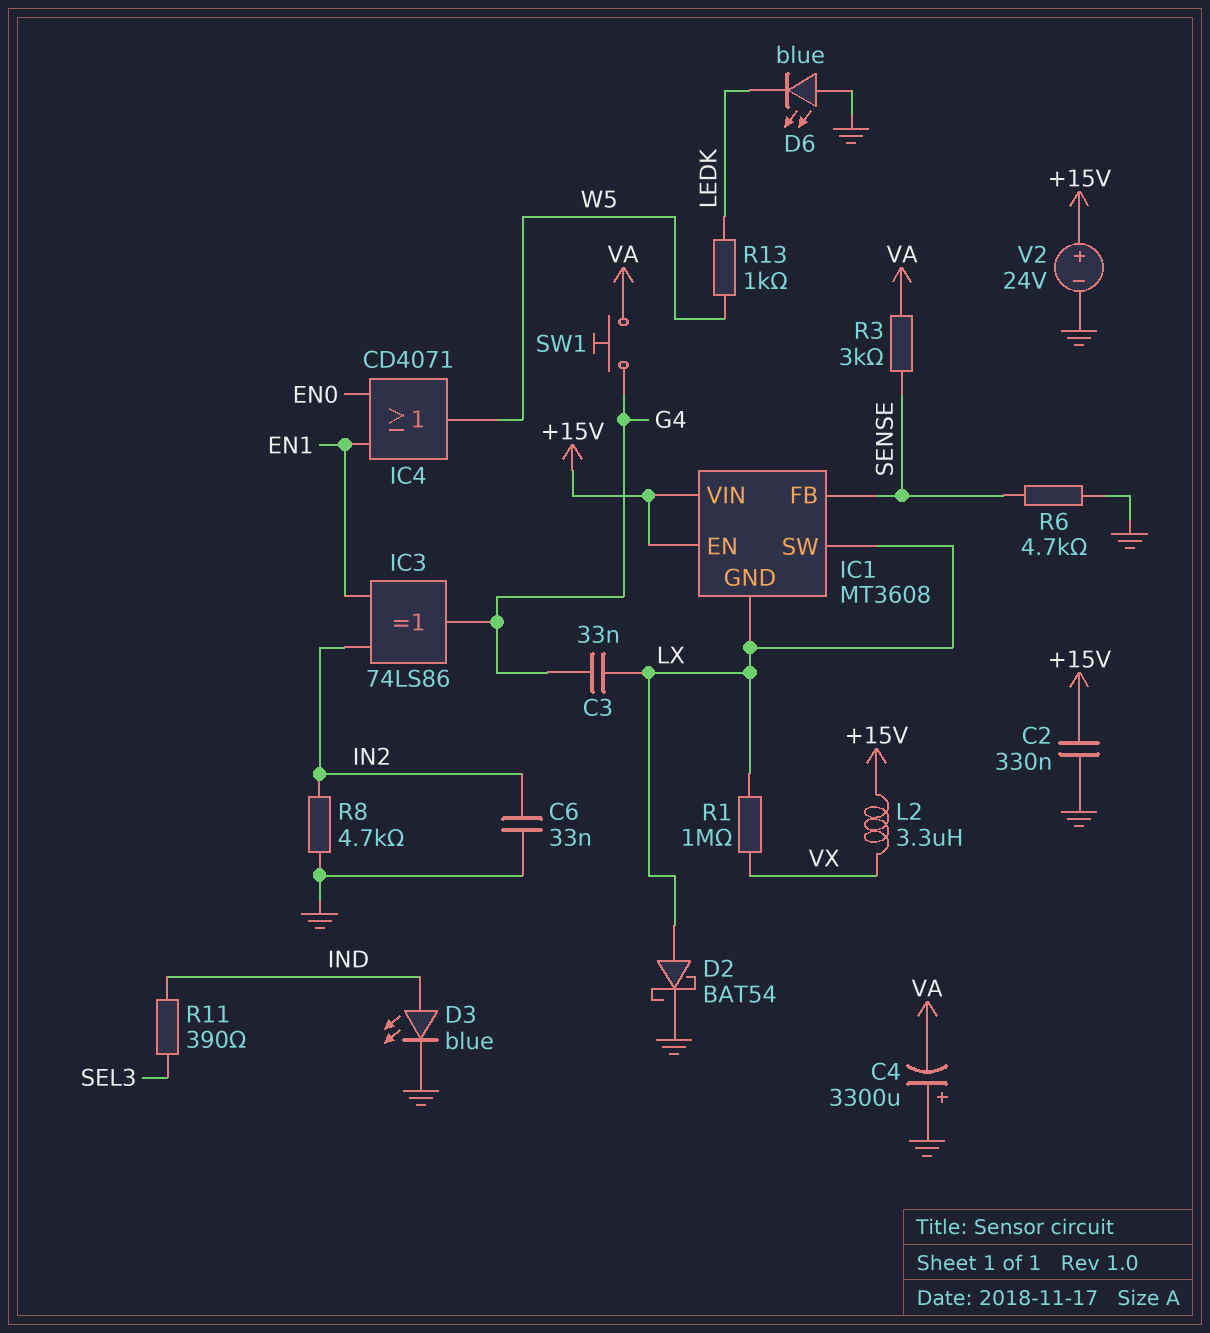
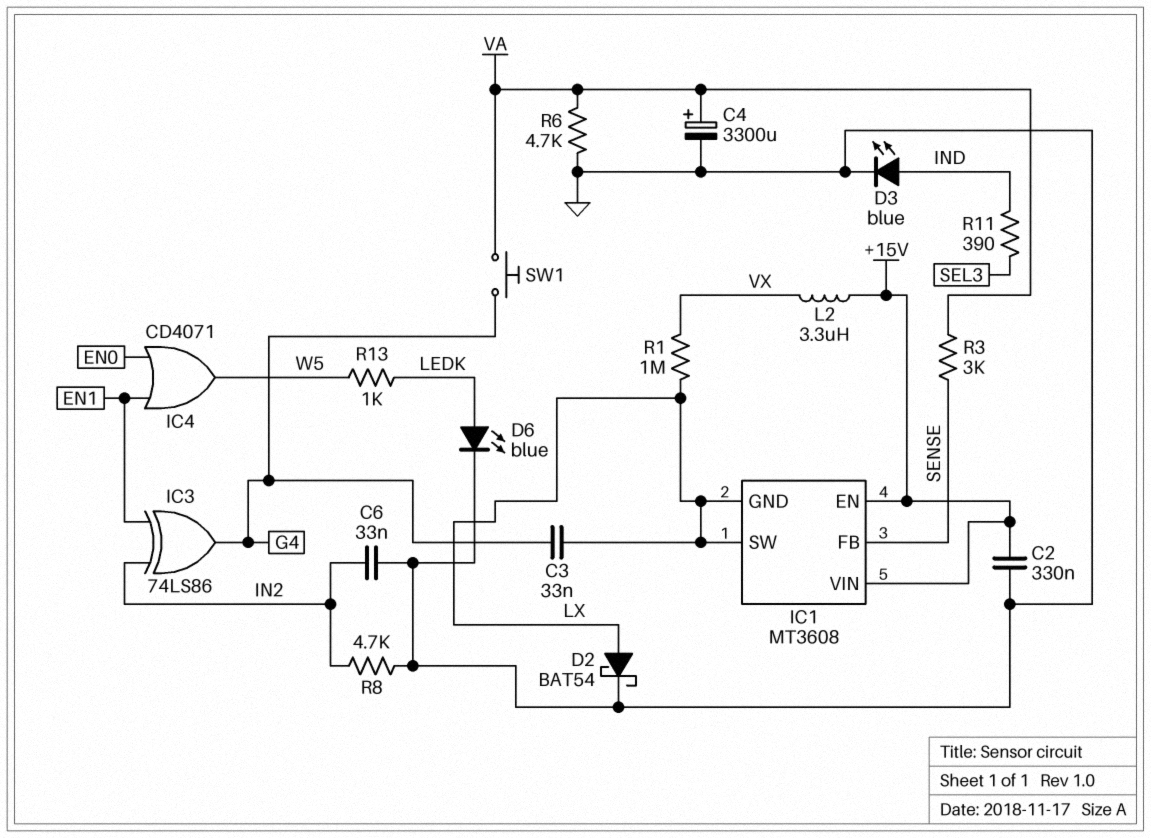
C4: 3300uF (plus GND, minus VA) -> 3300uF (plus VA, minus GND)
D6: LED blue (A GND, K LEDK) -> LED blue (A LEDK, K GND)
R6: 4.7k (GND, SENSE) -> 4.7k (GND, VA)
V2: 24V (plus +15V, minus GND) -> none

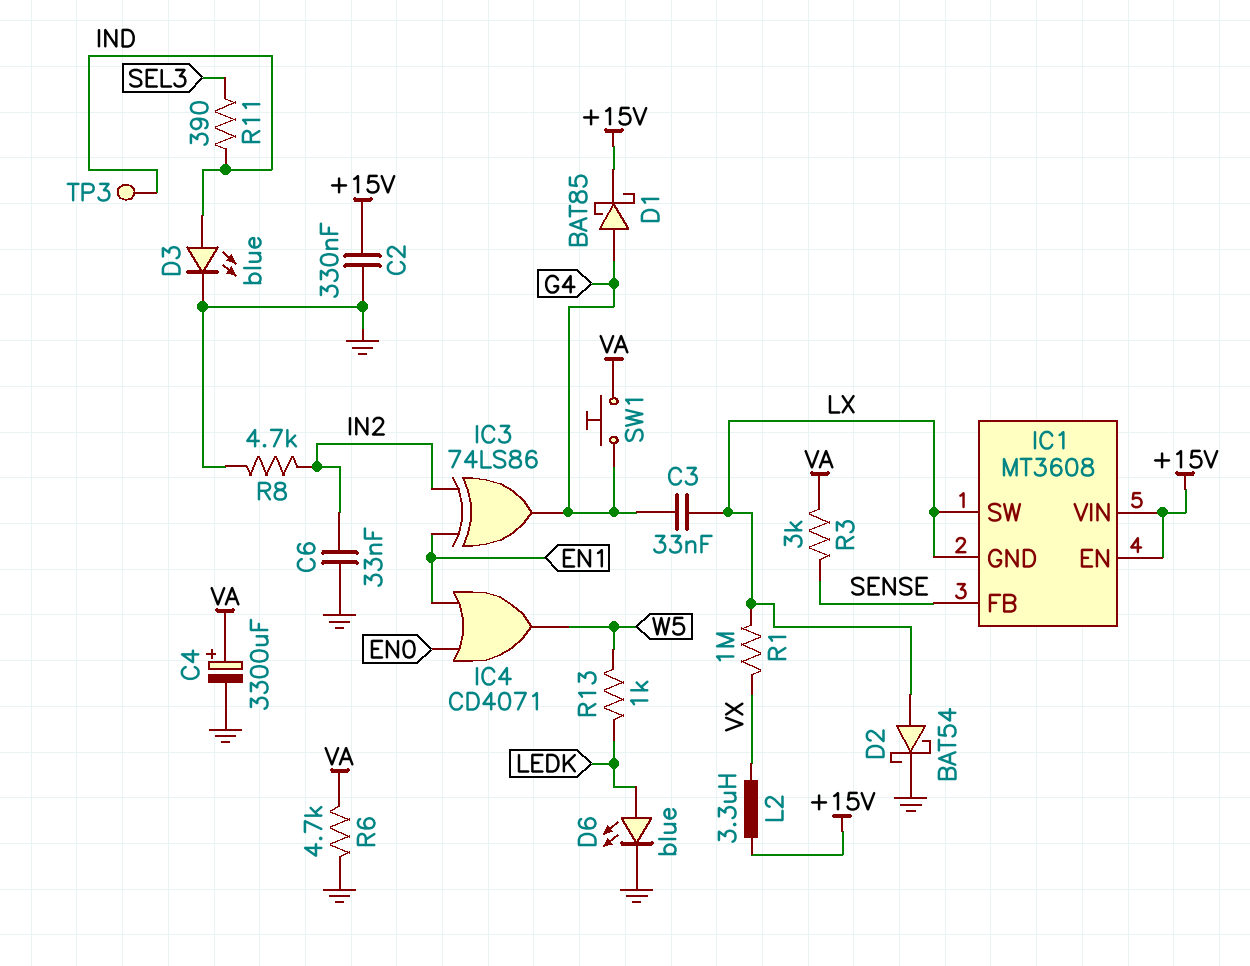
D1: none -> schottky BAT85 (A G4, K +15V)
TP3: none -> test point (IND)

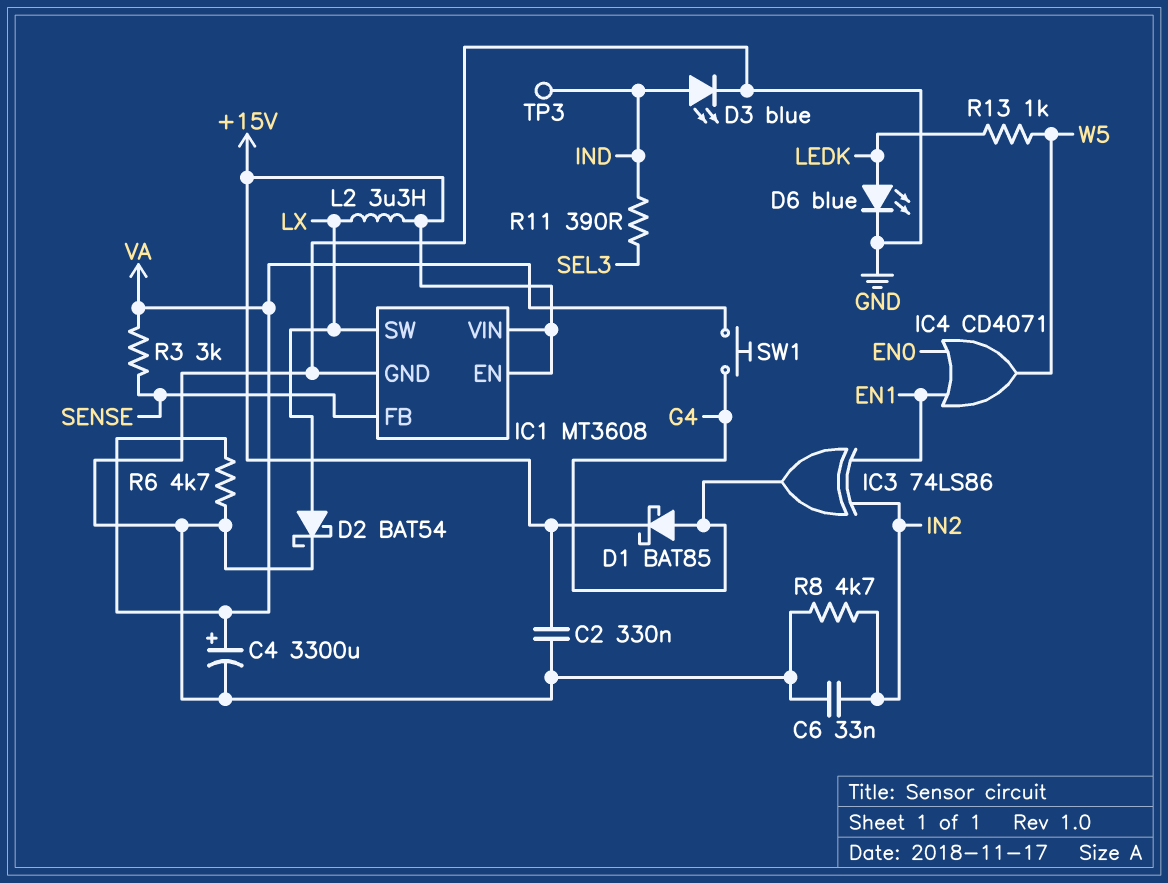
C3: 33nF (G4, LX) -> none
IC1 pin GND: LX -> GND
L2: 3.3uH (+15V, VX) -> 3.3uH (+15V, LX)
R1: 1M (LX, VX) -> none

